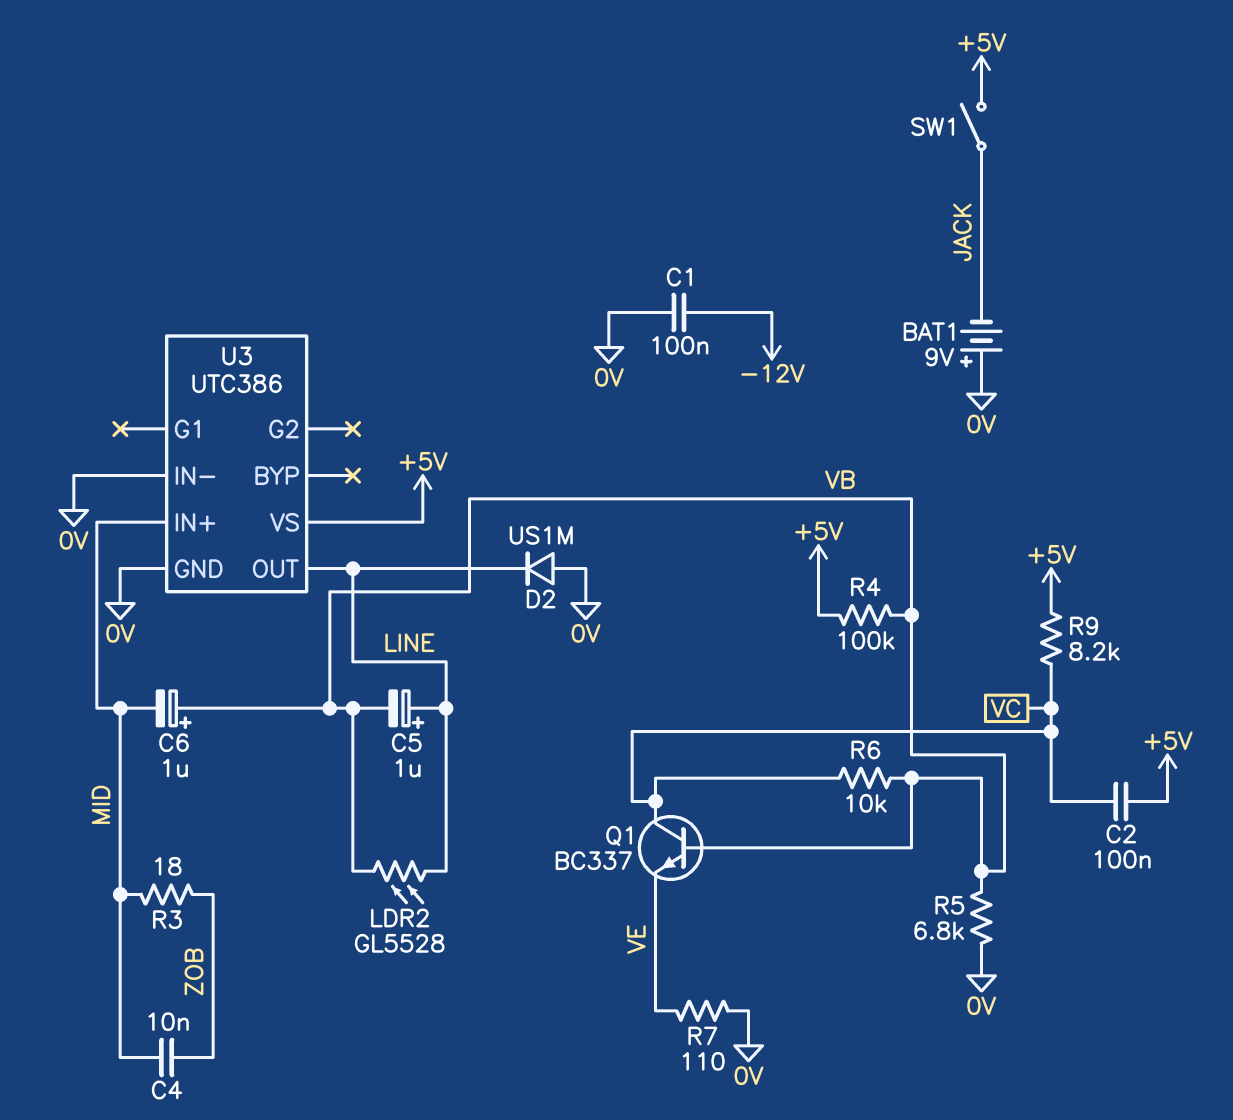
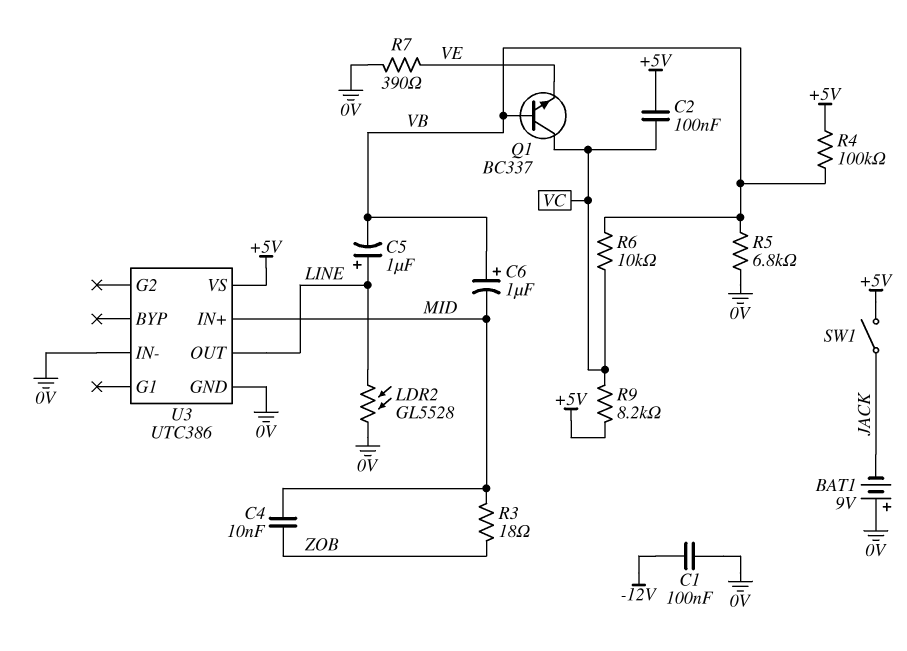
D2: diode US1M (A 0V, K LINE) -> none
LDR2: GL5528 (LINE, VB) -> GL5528 (0V, LINE)
R7: 110 (0V, VE) -> 390 (0V, VE)

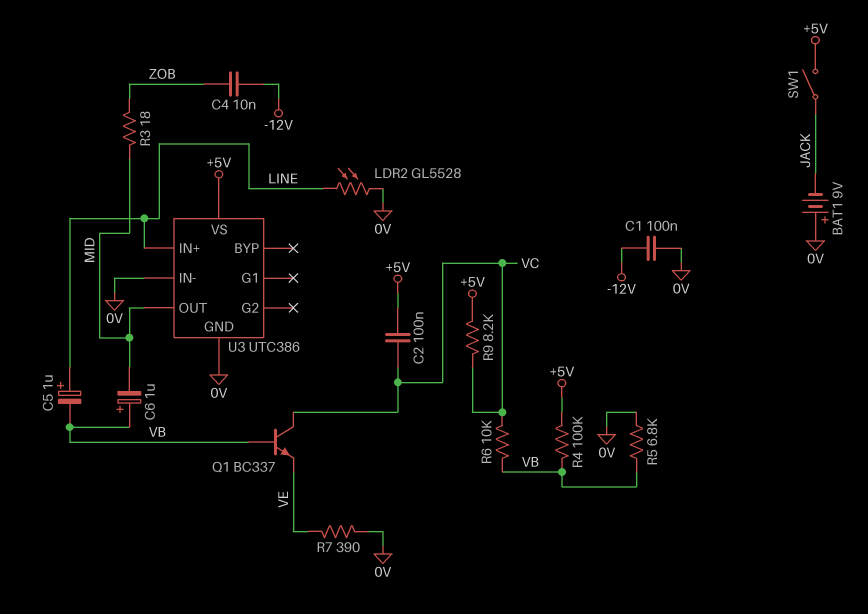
C4: 10nF (MID, ZOB) -> 10nF (-12V, ZOB)
U3 pin IN+: MID -> LINE
U3 pin OUT: LINE -> MID

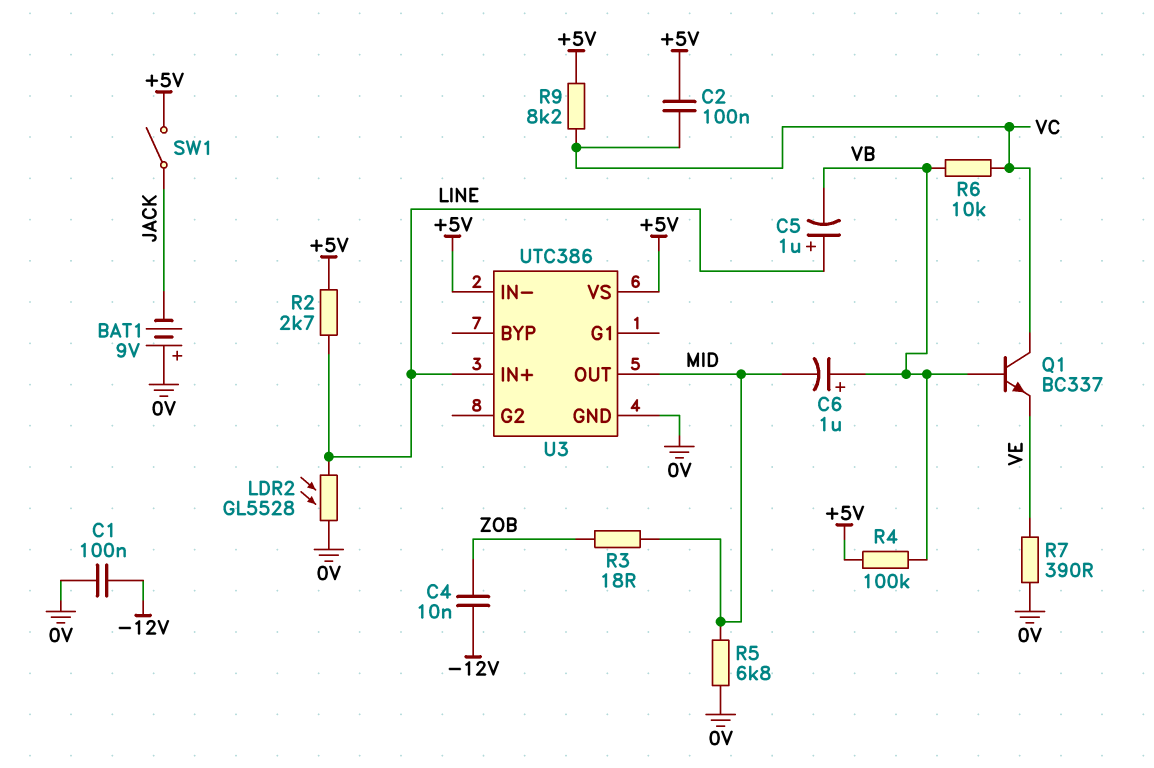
R2: none -> 2.7k (+5V, LINE)
R5: 6.8k (0V, VB) -> 6.8k (0V, MID)
U3 pin IN-: 0V -> +5V

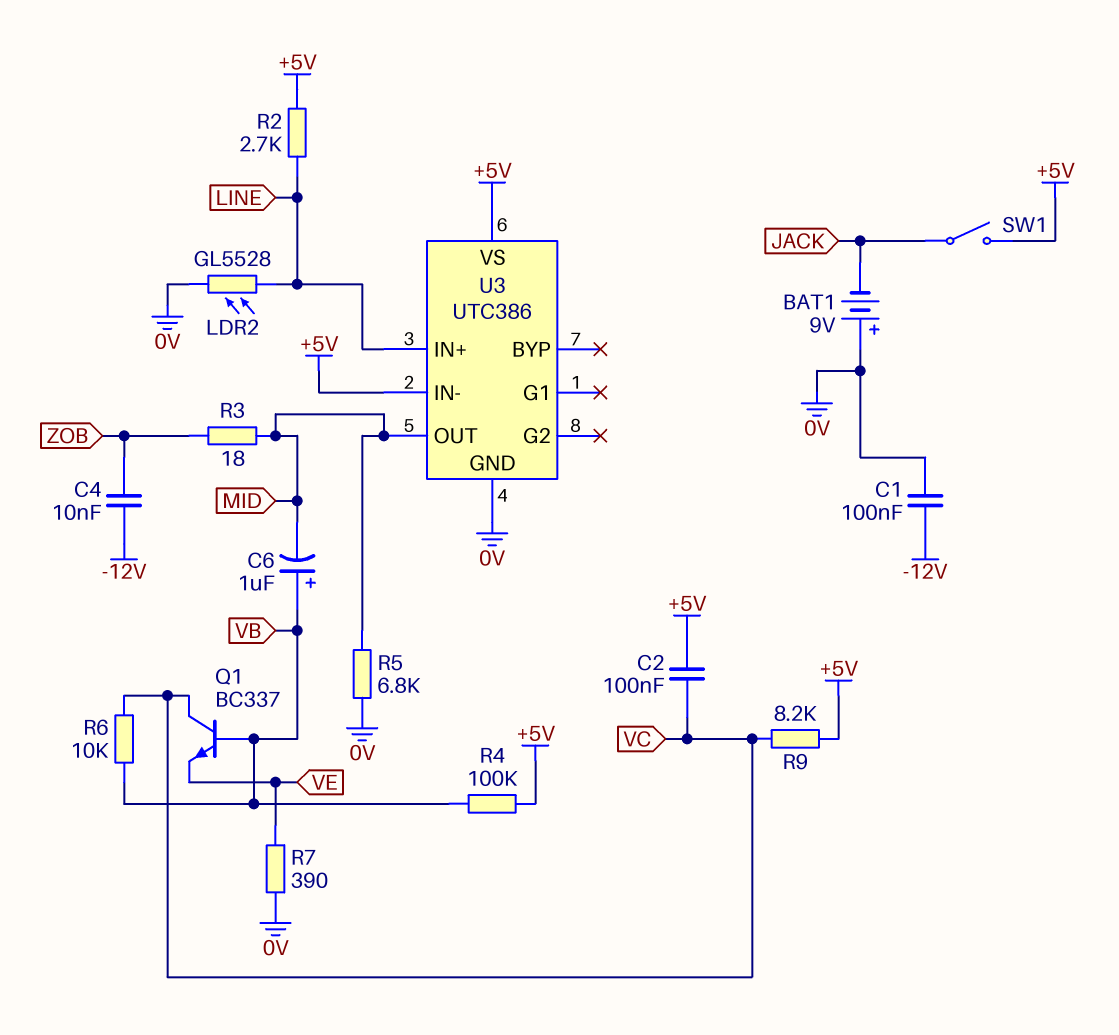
C5: 1uF (plus LINE, minus VB) -> none

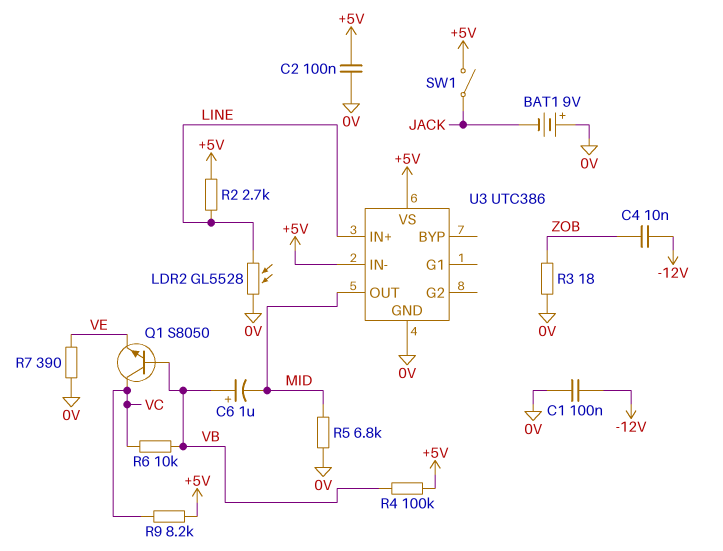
C2: 100nF (+5V, VC) -> 100nF (+5V, 0V)
Q1: NPN BC337 (B VB, C VC, E VE) -> NPN S8050 (B VB, C VC, E VE)
R3: 18 (MID, ZOB) -> 18 (0V, ZOB)

